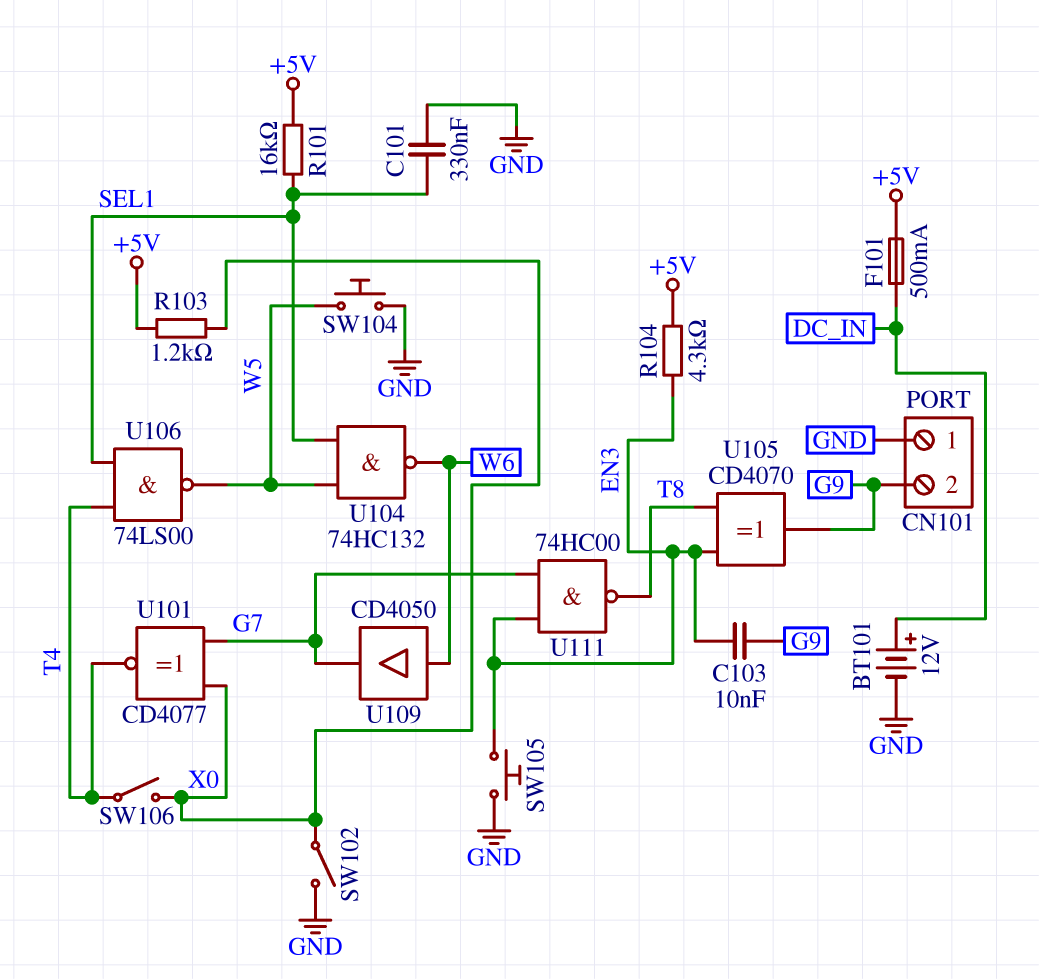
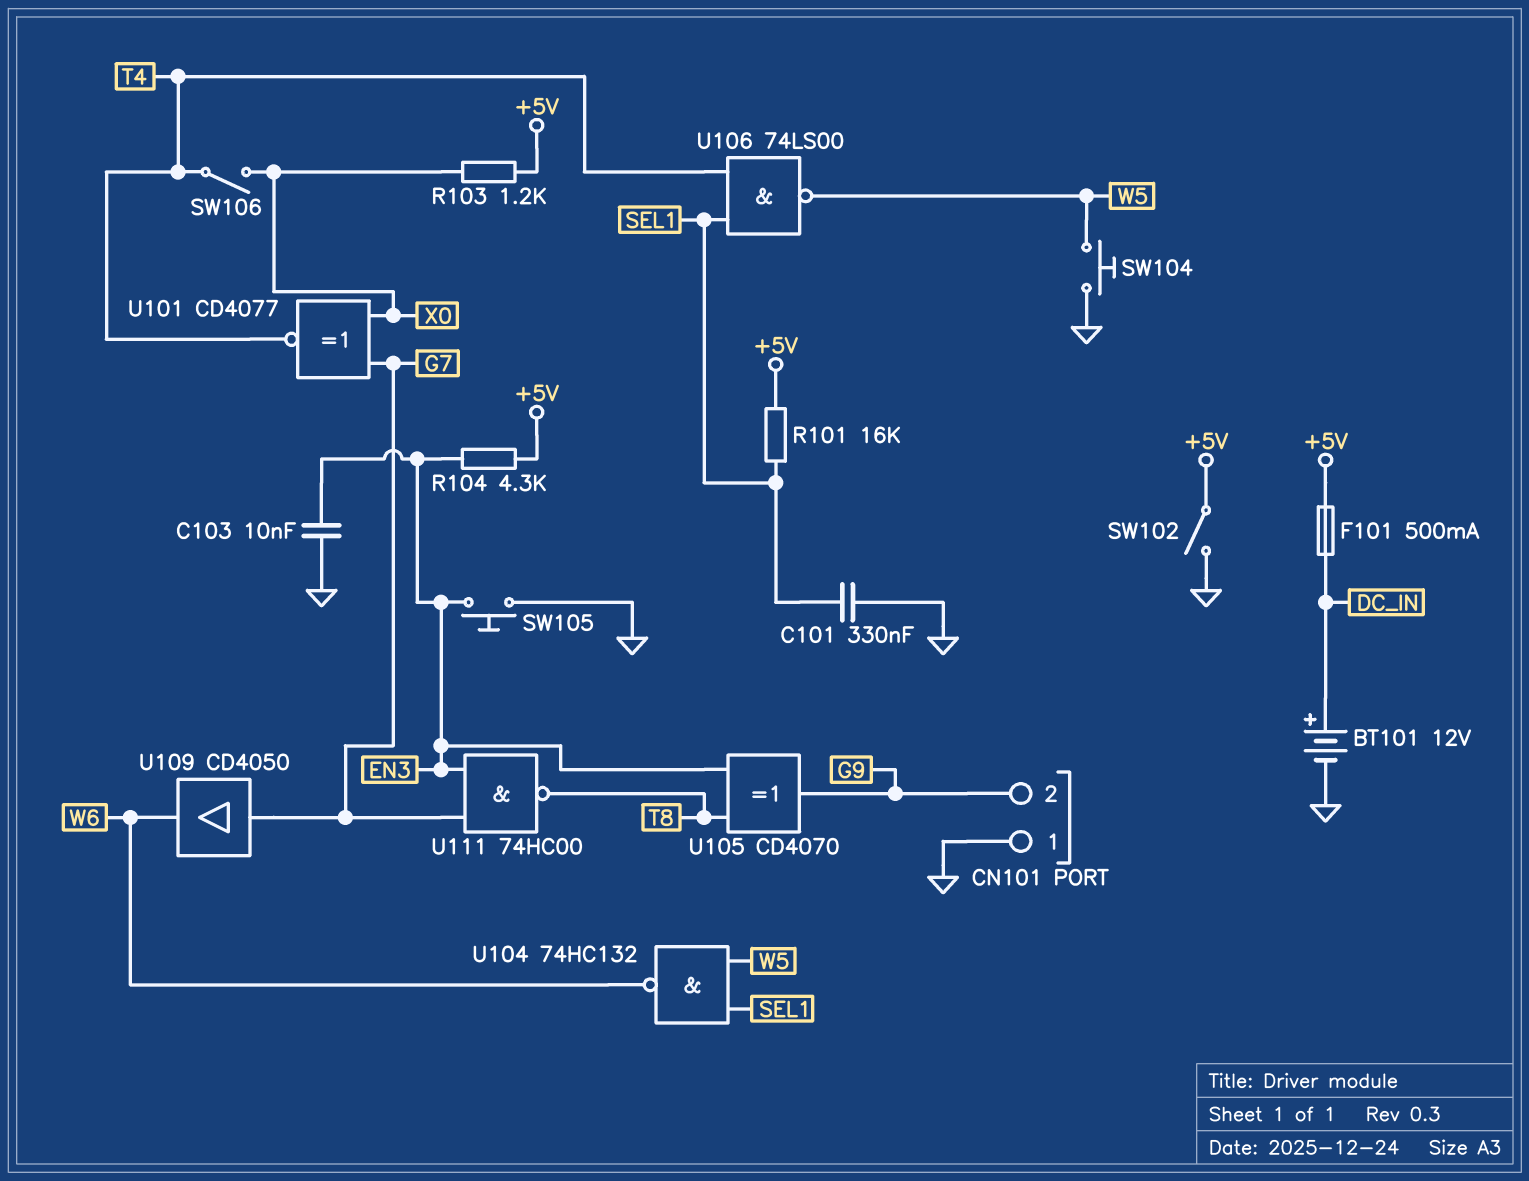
C103: 10nF (EN3, G9) -> 10nF (EN3, GND)
SW102: switch (GND, X0) -> switch (+5V, GND)
U109: buffer CD4050 (in W6, out G7) -> buffer CD4050 (in G7, out W6)

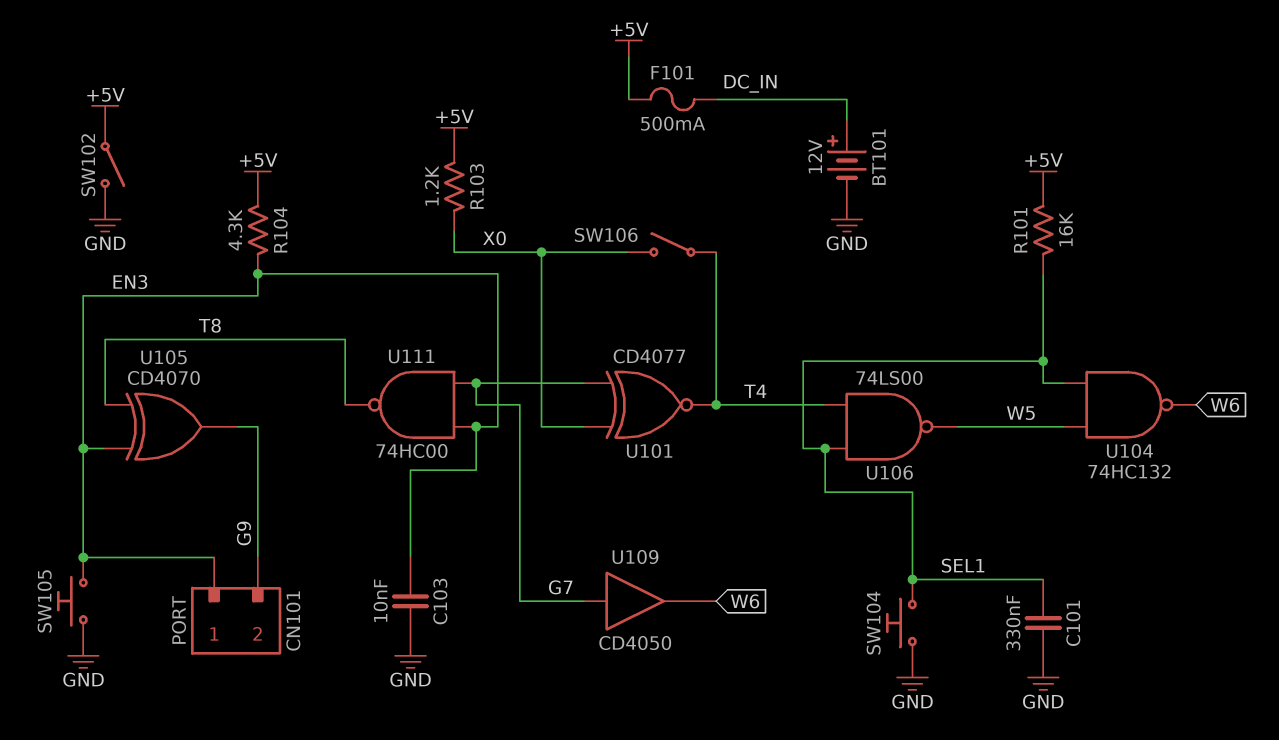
CN101 pin 1: GND -> EN3
SW104: button (GND, W5) -> button (GND, SEL1)

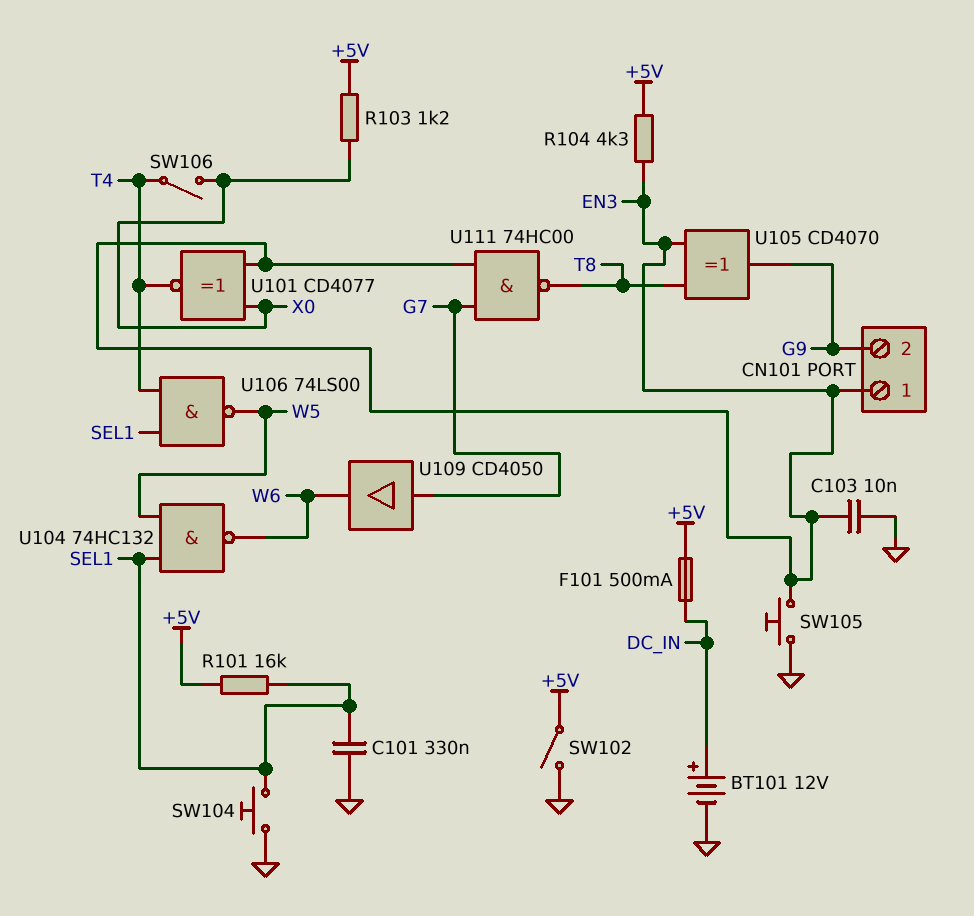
U101: XNOR CD4077 (in G7, in X0, out T4) -> XNOR CD4077 (in EN3, in X0, out T4)

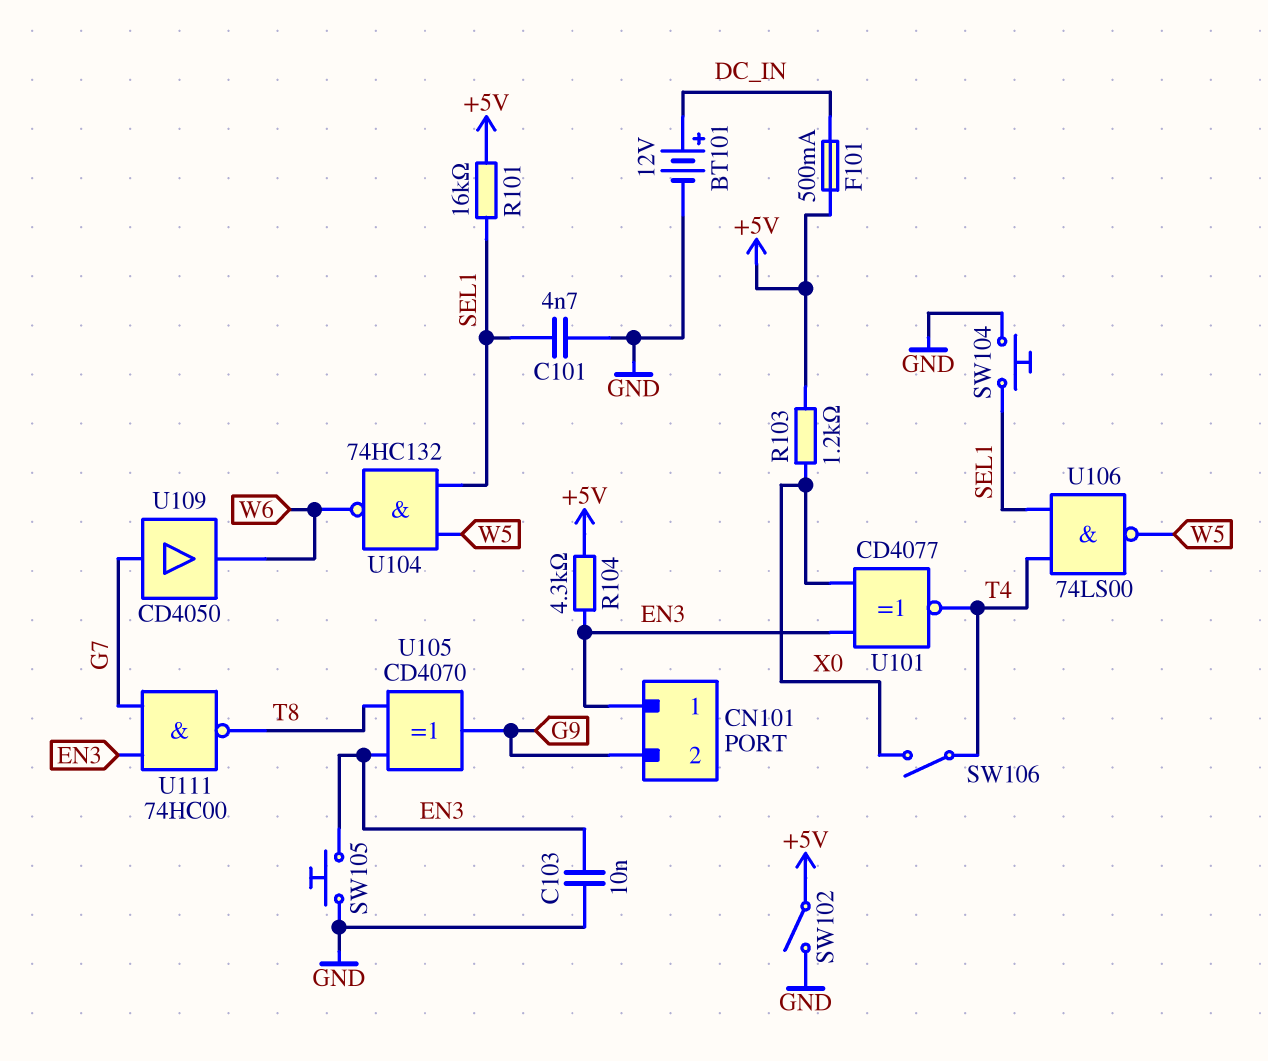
C101: 330nF (GND, SEL1) -> 4.7nF (GND, SEL1)

